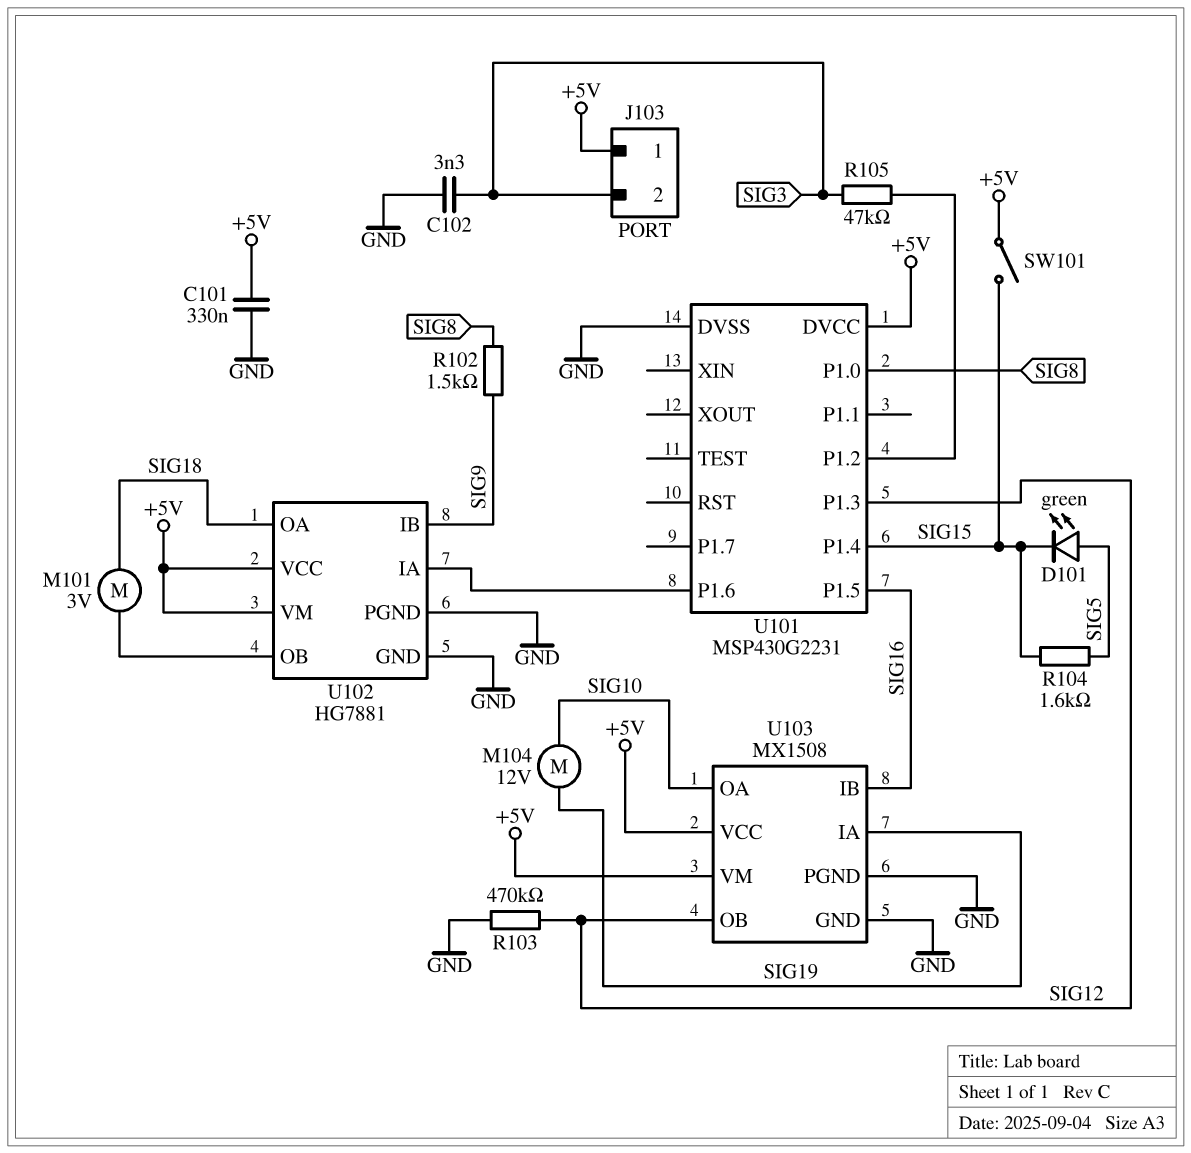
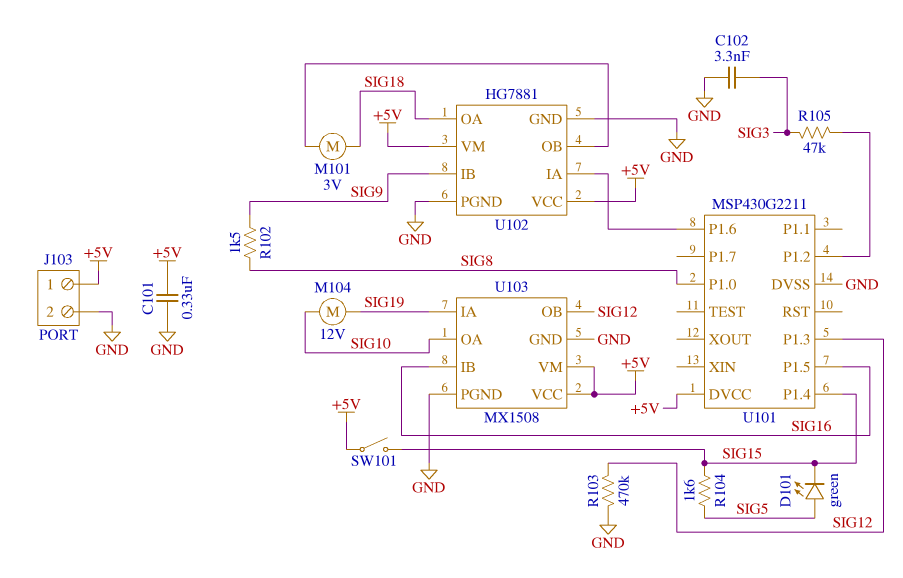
J103 pin 2: SIG3 -> GND
U101: MSP430G2231 -> MSP430G2211

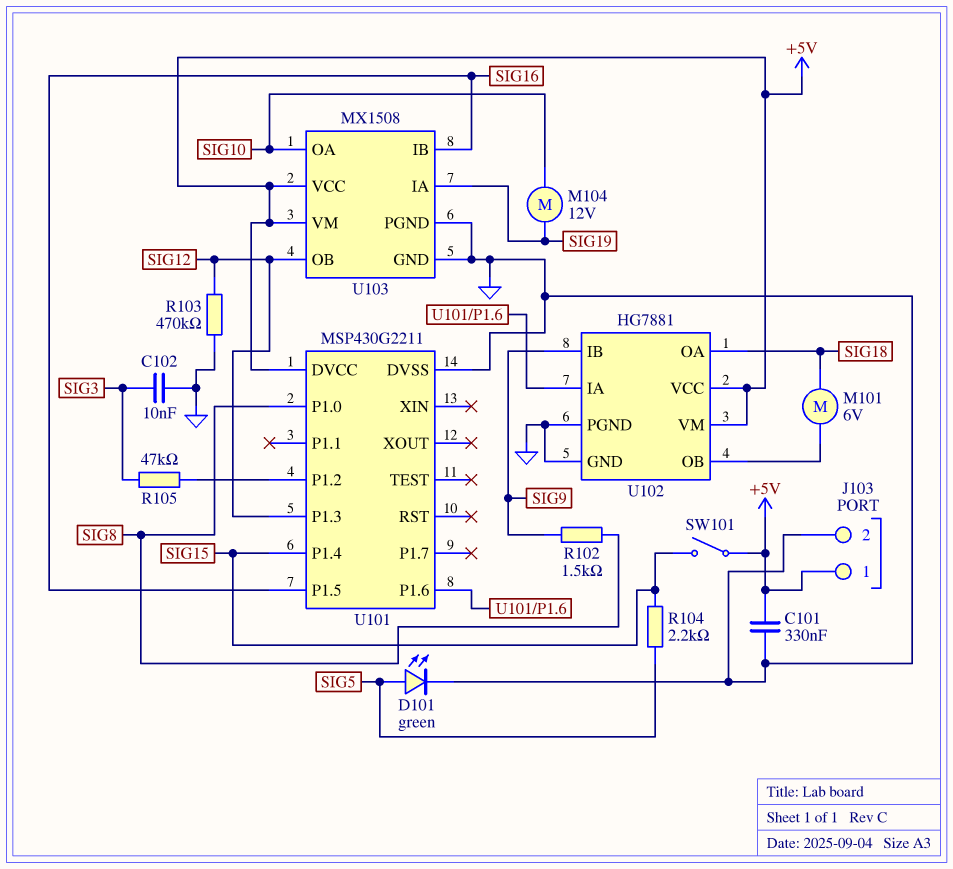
C102: 3.3nF (GND, SIG3) -> 10nF (GND, SIG3)
D101: LED green (A SIG5, K SIG15) -> LED green (A SIG5, K GND)
M101: motor 3V (SIG18, U102/OB) -> motor 6V (SIG18, U102/OB)
R104: 1.6k (SIG5, SIG15) -> 2.2k (SIG5, SIG15)

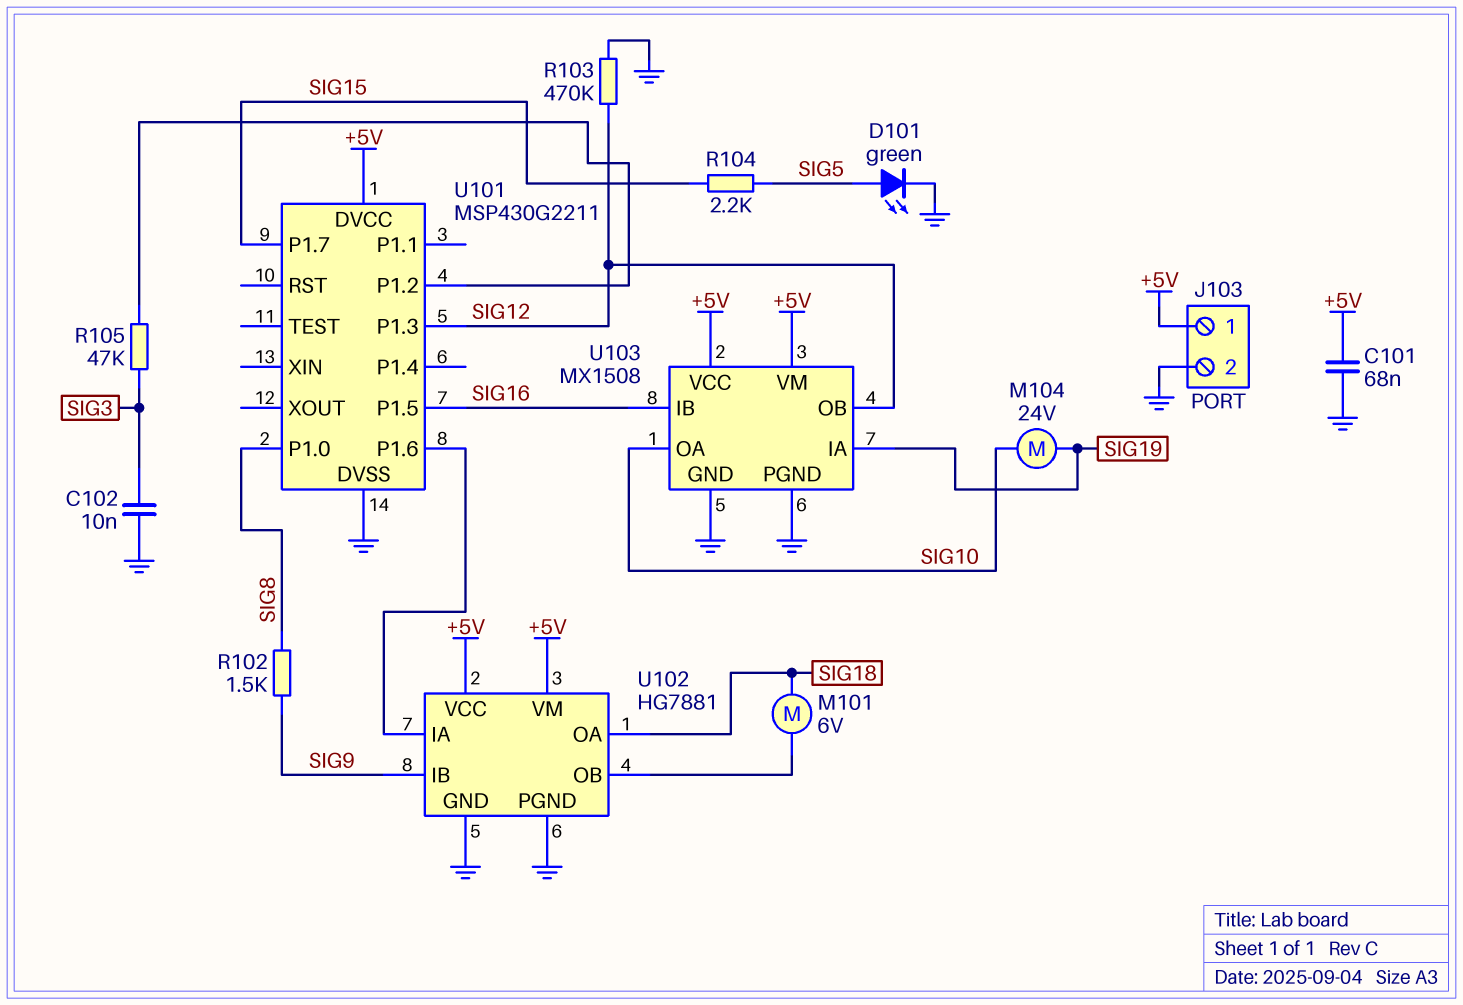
C101: 330nF (+5V, GND) -> 68nF (+5V, GND)
M104: motor 12V (SIG10, SIG19) -> motor 24V (SIG10, SIG19)
SW101: switch (+5V, SIG15) -> none
U101 pin P1.4: SIG15 -> none
U101 pin P1.7: none -> SIG15

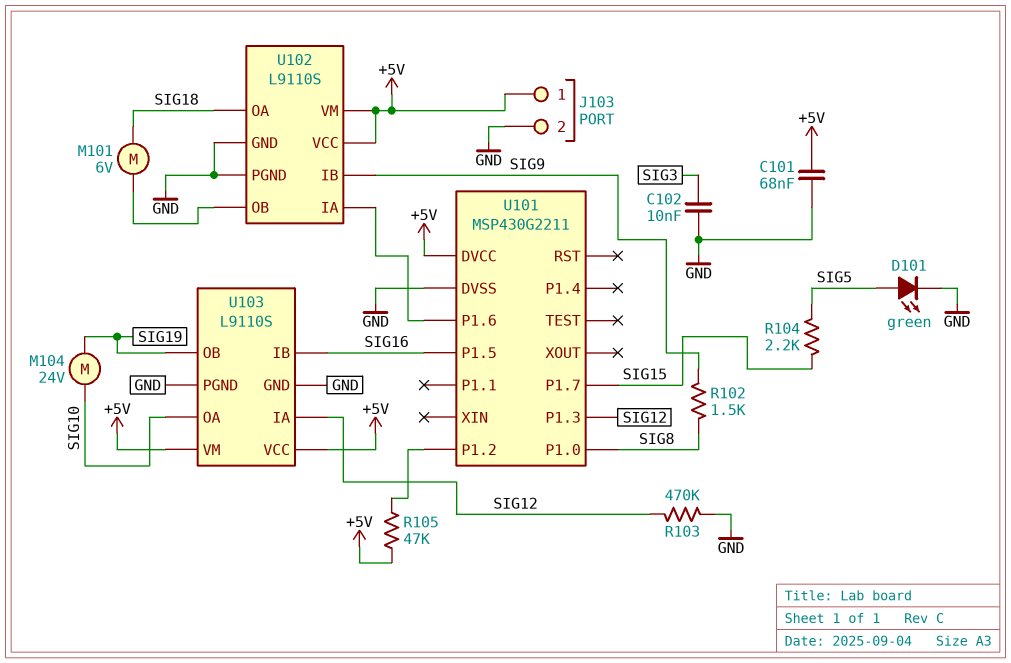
R105: 47k (SIG3, U101/P1.2) -> 47k (+5V, U101/P1.2)
U102: HG7881 -> L9110S
U103: MX1508 -> L9110S
U103 pin IA: SIG19 -> SIG12
U103 pin OB: SIG12 -> SIG19

